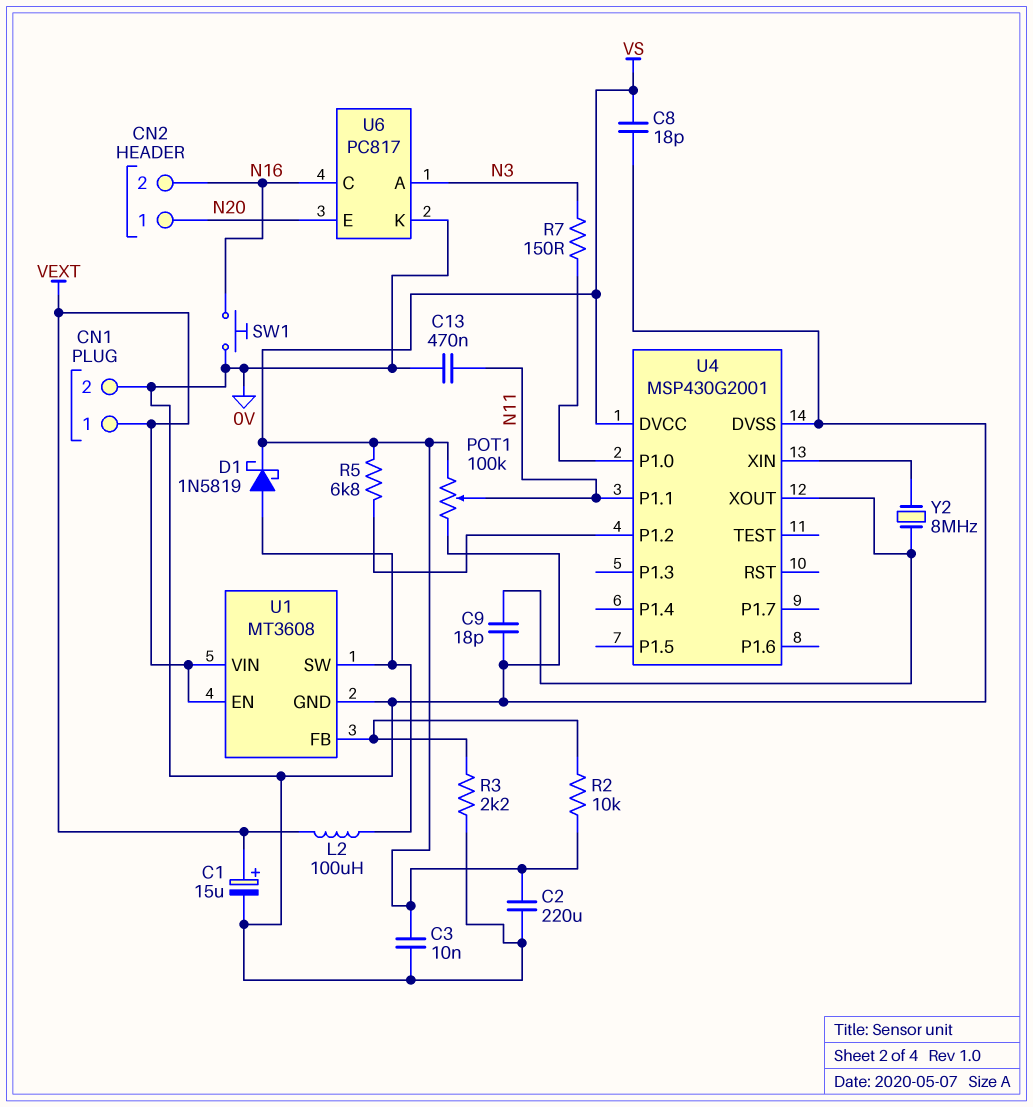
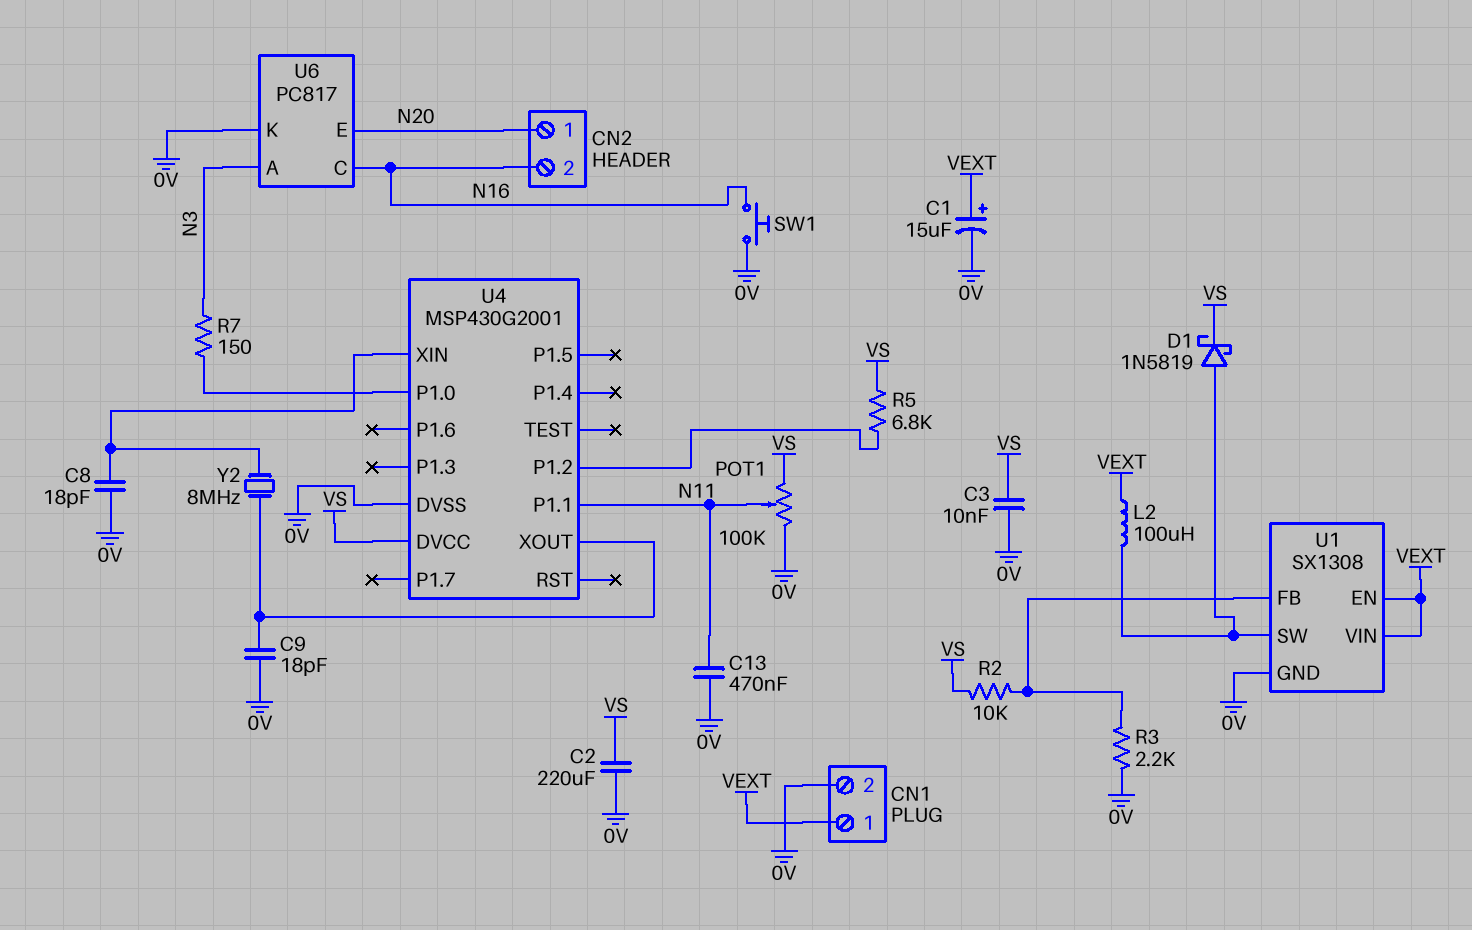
C8: 18pF (0V, VS) -> 18pF (0V, U4/XIN)
U1: MT3608 -> SX1308

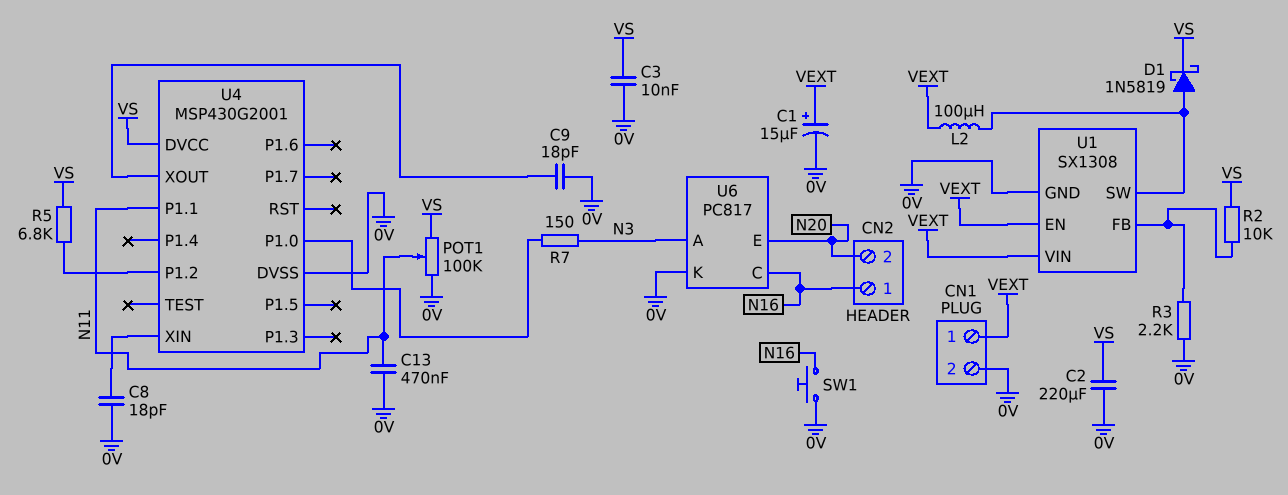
CN2 pin 1: N20 -> N16
CN2 pin 2: N16 -> N20
Y2: 8MHz (U4/XIN, U4/XOUT) -> none

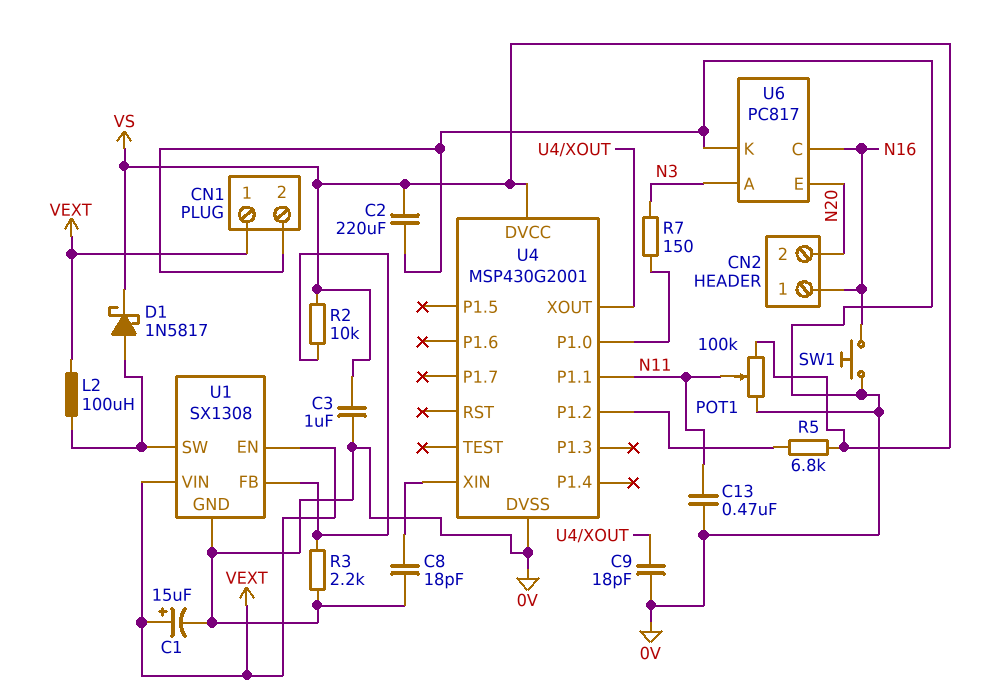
C3: 10nF (0V, VS) -> 1uF (0V, VS)
D1: schottky 1N5819 (A U1/SW, K VS) -> schottky 1N5817 (A U1/SW, K VS)

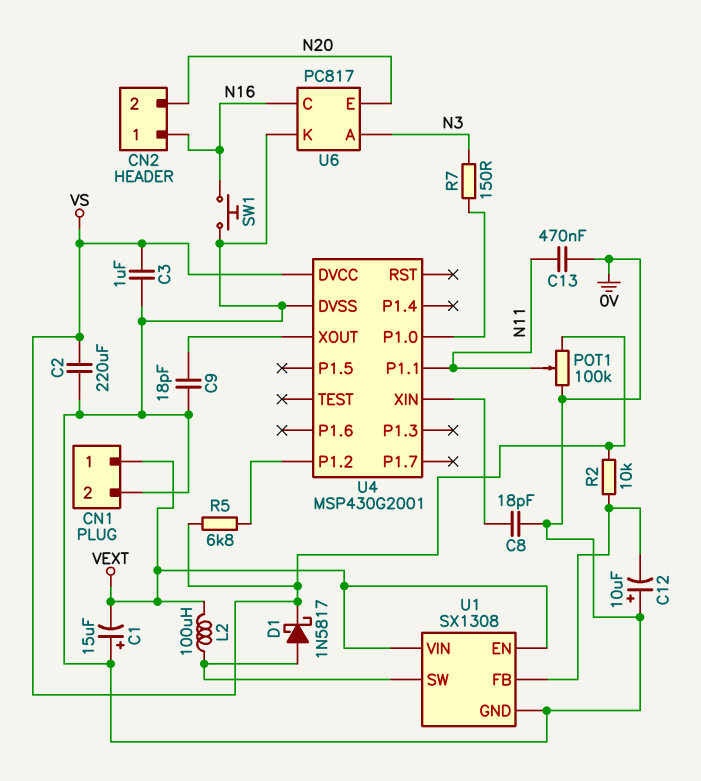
C1: 15uF (plus VEXT, minus 0V) -> 15uF (plus 0V, minus VEXT)
C12: none -> 10uF (plus 0V, minus U1/FB)
R3: 2.2k (0V, U1/FB) -> none

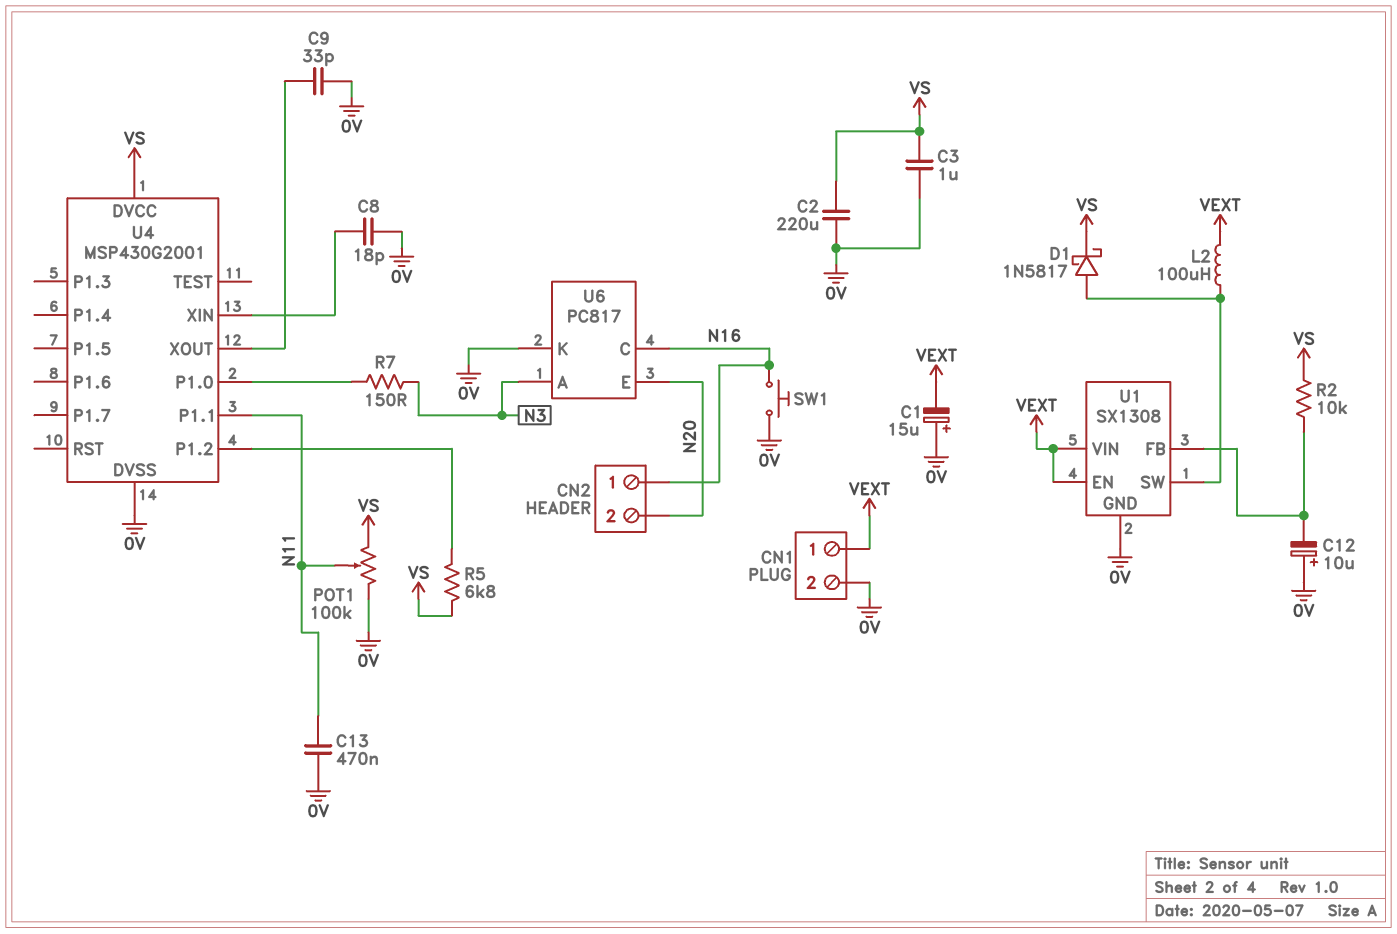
C9: 18pF (0V, U4/XOUT) -> 33pF (0V, U4/XOUT)

